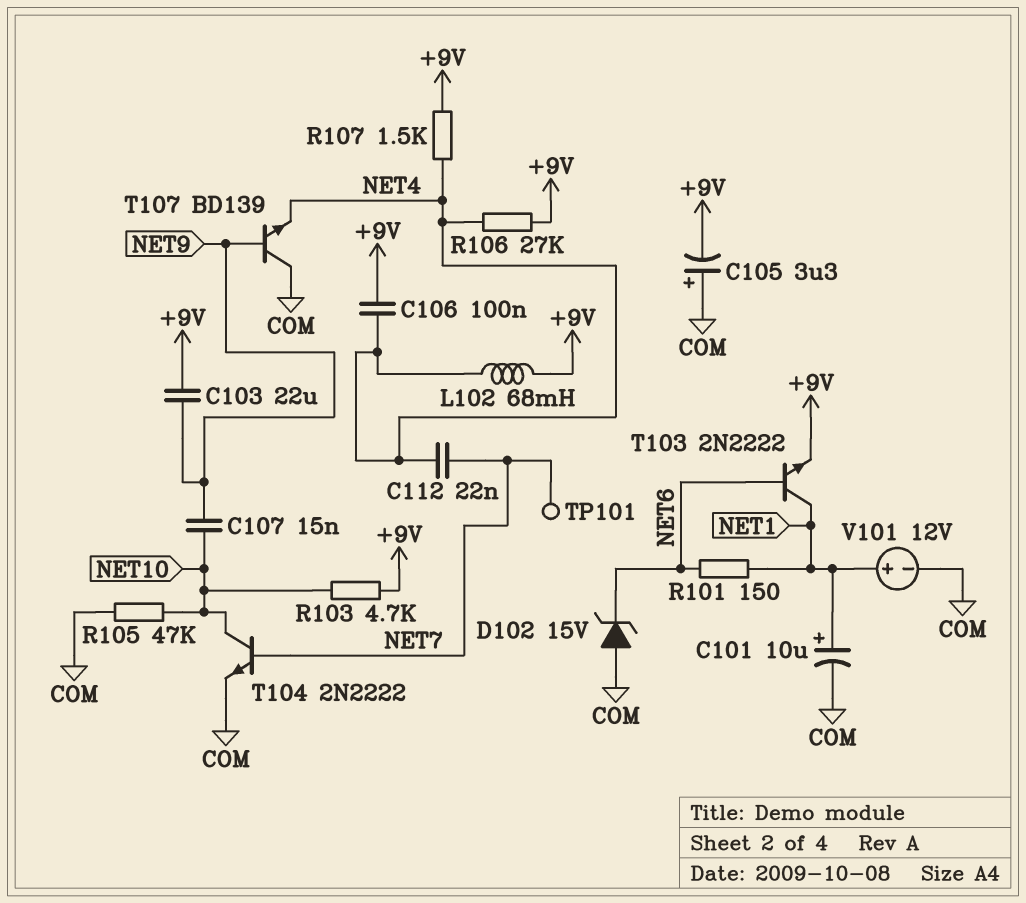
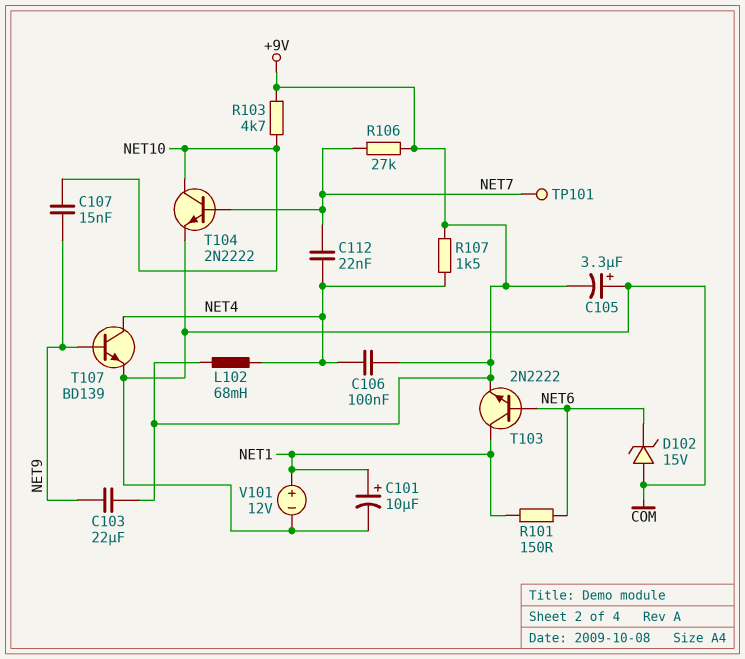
R105: 47k (COM, NET10) -> none
R106: 27k (+9V, NET4) -> 27k (+9V, NET7)
T107: NPN BD139 (B NET9, C COM, E NET4) -> NPN BD139 (B NET9, C NET4, E COM)

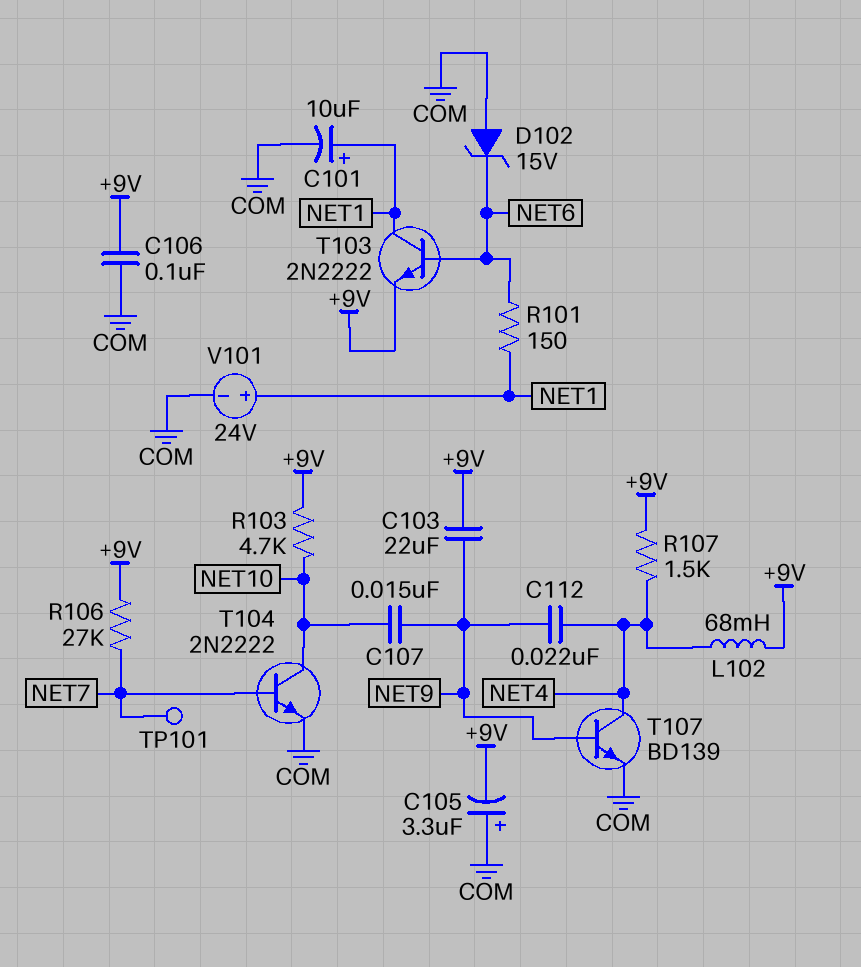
C106: 100nF (+9V, NET4) -> 100nF (+9V, COM)
C112: 22nF (NET4, NET7) -> 22nF (NET4, NET9)
V101: 12V (plus NET1, minus COM) -> 24V (plus NET1, minus COM)

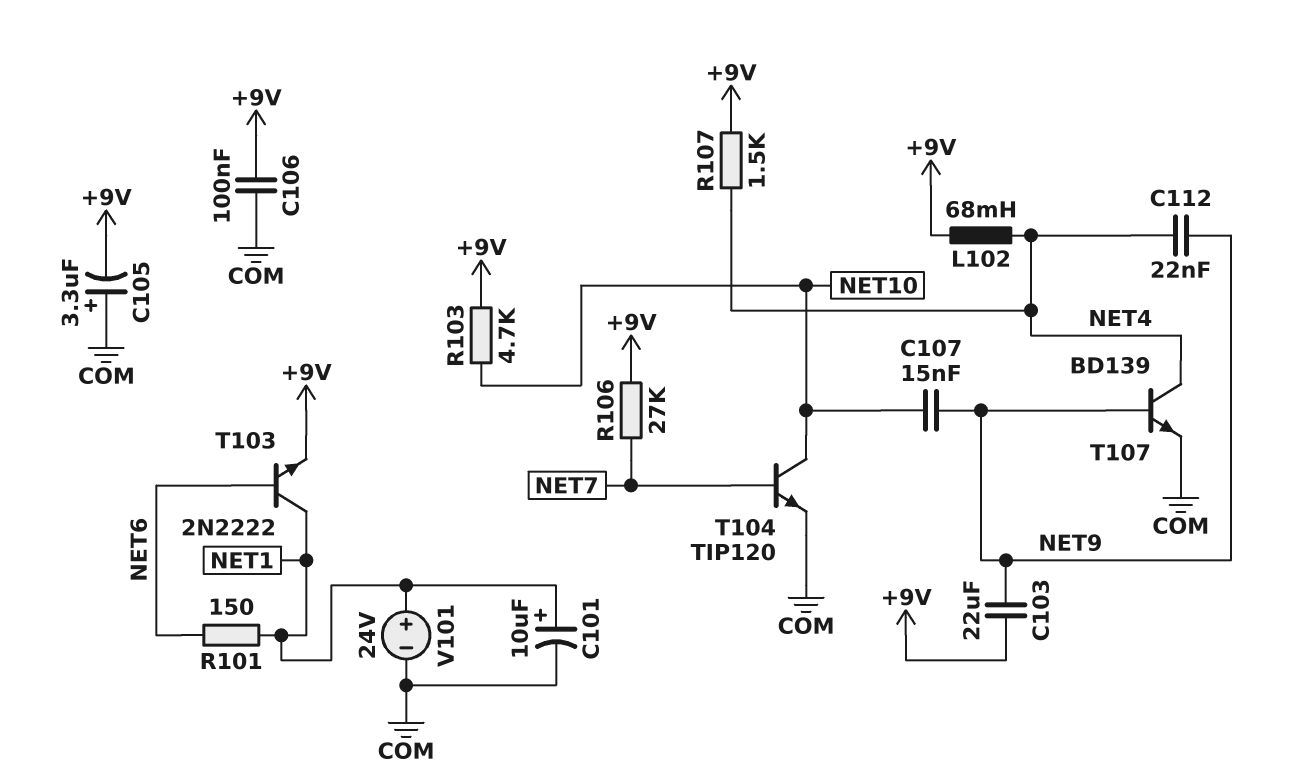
D102: zener 15V (A COM, K NET6) -> none
T104: NPN 2N2222 (B NET7, C NET10, E COM) -> NPN TIP120 (B NET7, C NET10, E COM)
TP101: test point (NET7) -> none

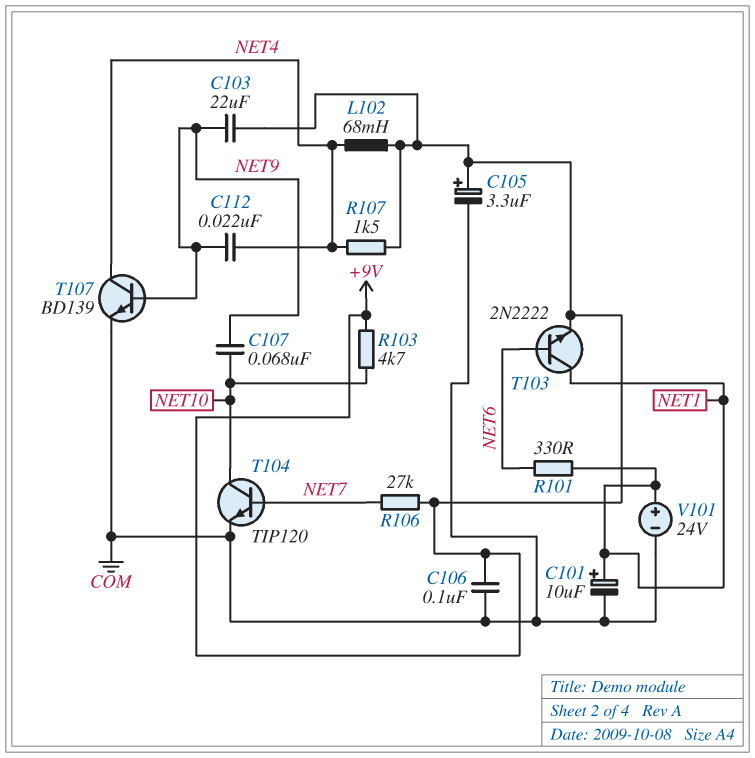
C105: 3.3uF (plus COM, minus +9V) -> 3.3uF (plus +9V, minus COM)
C107: 15nF (NET9, NET10) -> 68nF (NET9, NET10)
R101: 150 (NET1, NET6) -> 330 (NET1, NET6)

